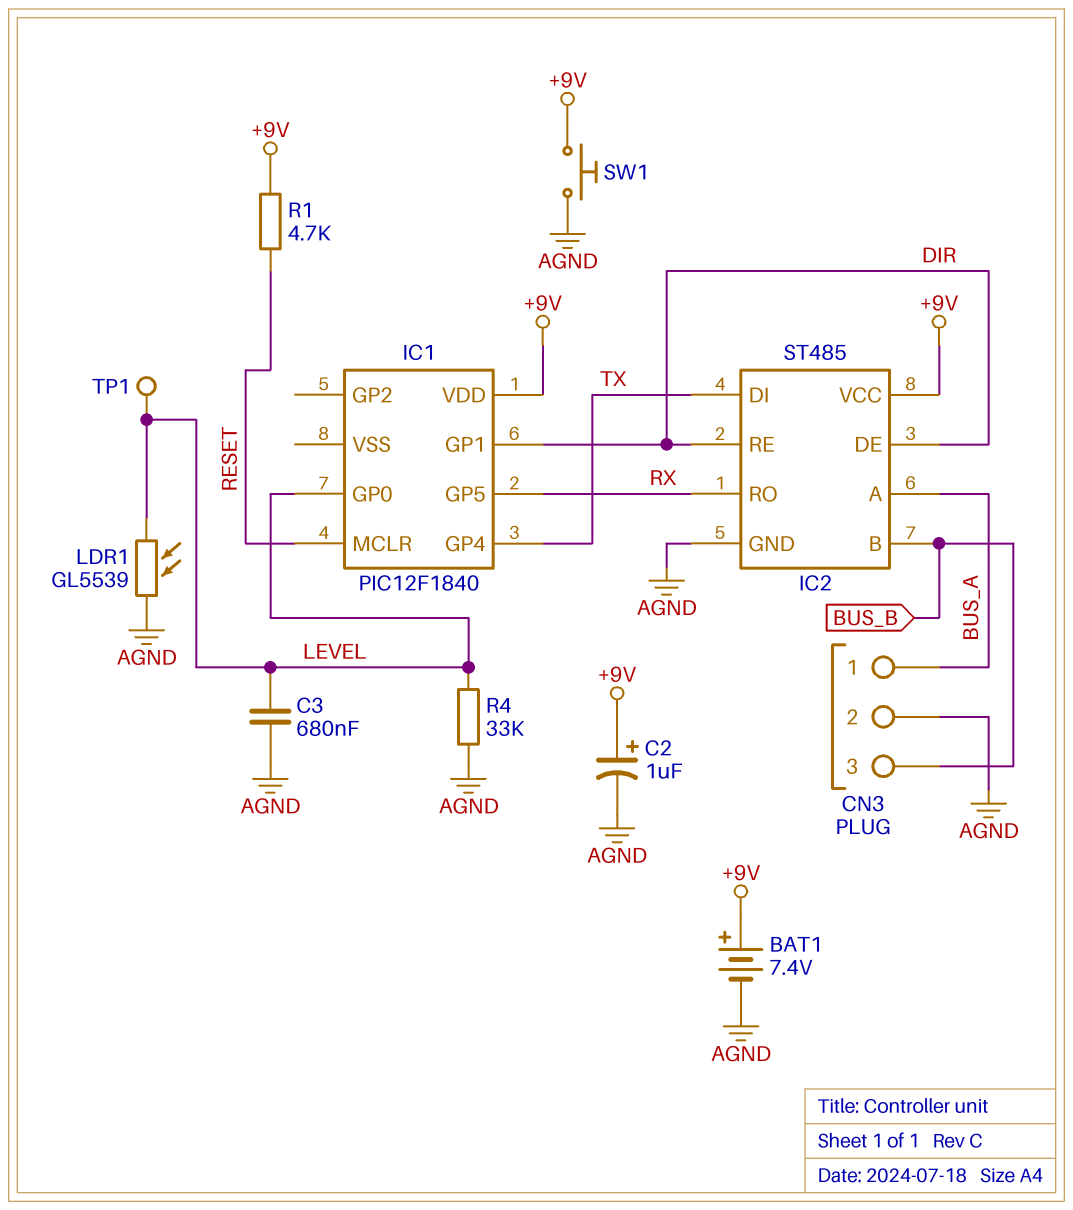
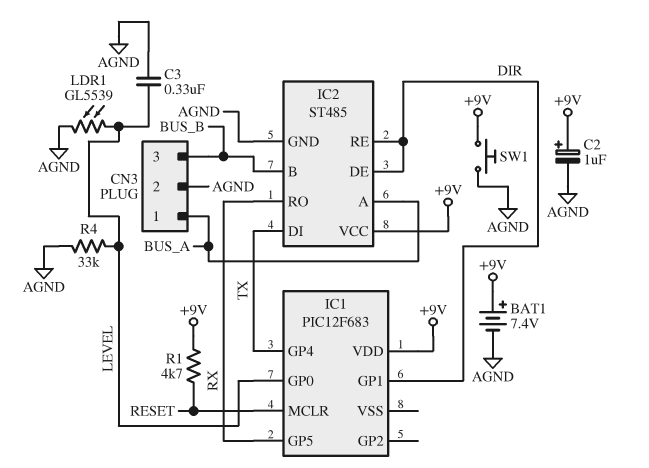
C3: 680nF (AGND, LEVEL) -> 330nF (AGND, LEVEL)
IC1: PIC12F1840 -> PIC12F683
TP1: test point (LEVEL) -> none

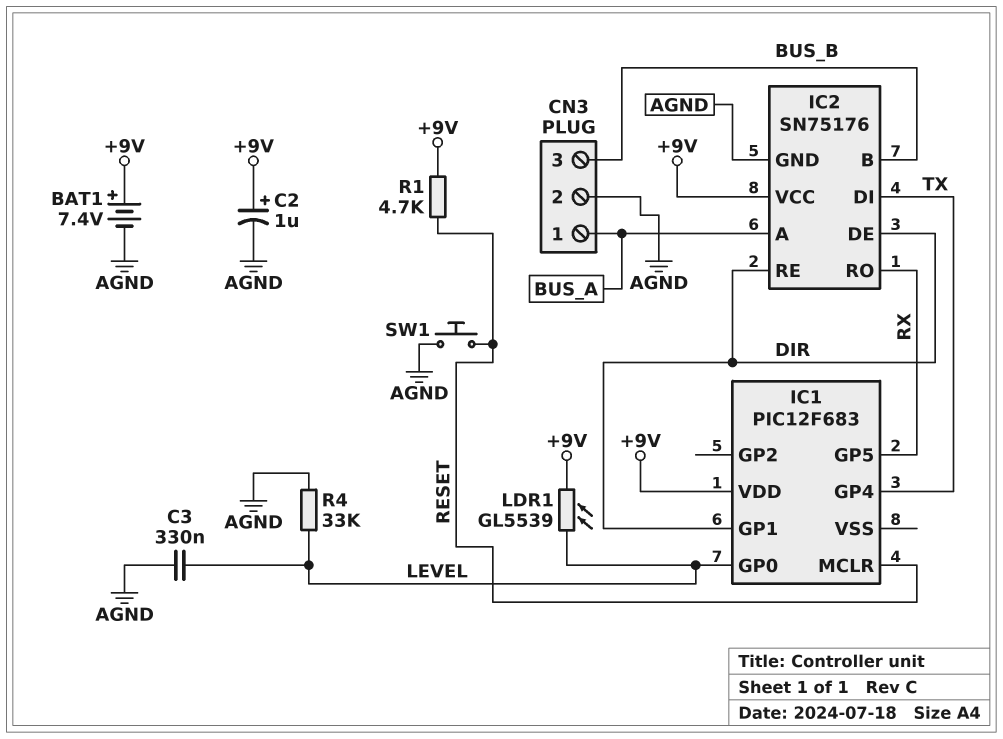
IC2: ST485 -> SN75176
LDR1: GL5539 (AGND, LEVEL) -> GL5539 (+9V, LEVEL)
SW1: button (+9V, AGND) -> button (AGND, RESET)

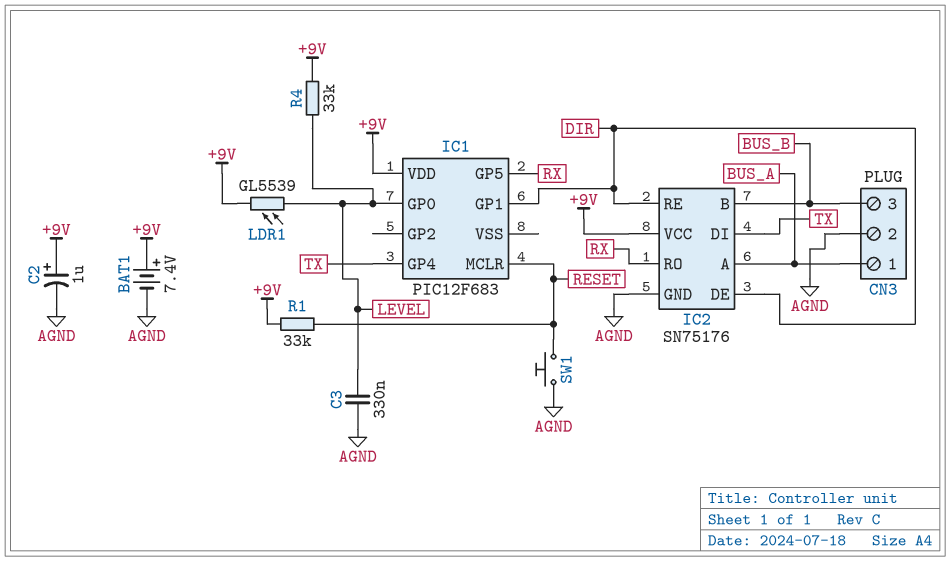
R1: 4.7k (+9V, RESET) -> 33k (+9V, RESET)
R4: 33k (AGND, LEVEL) -> 33k (+9V, LEVEL)

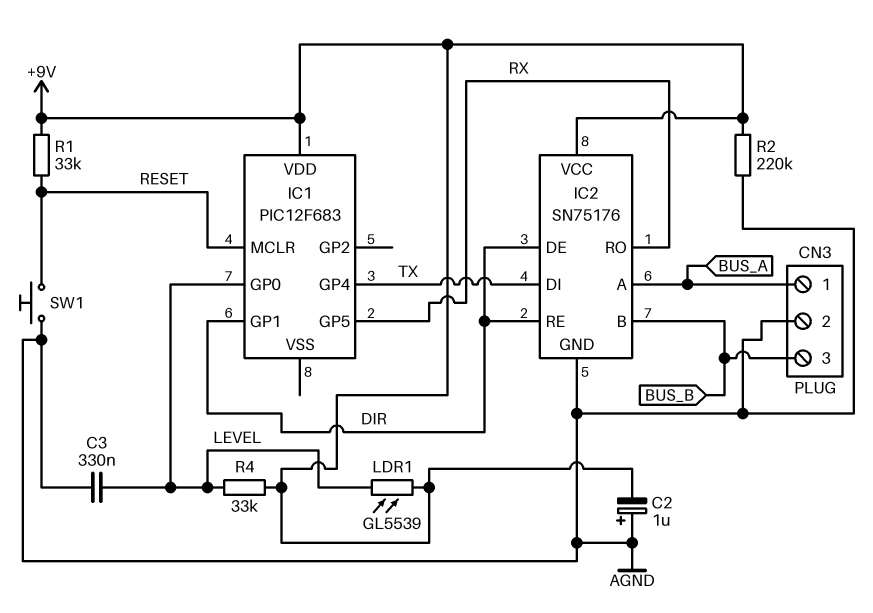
BAT1: 7.4V (plus +9V, minus AGND) -> none
C2: 1uF (plus +9V, minus AGND) -> 1uF (plus AGND, minus +9V)
R2: none -> 220k (+9V, AGND)

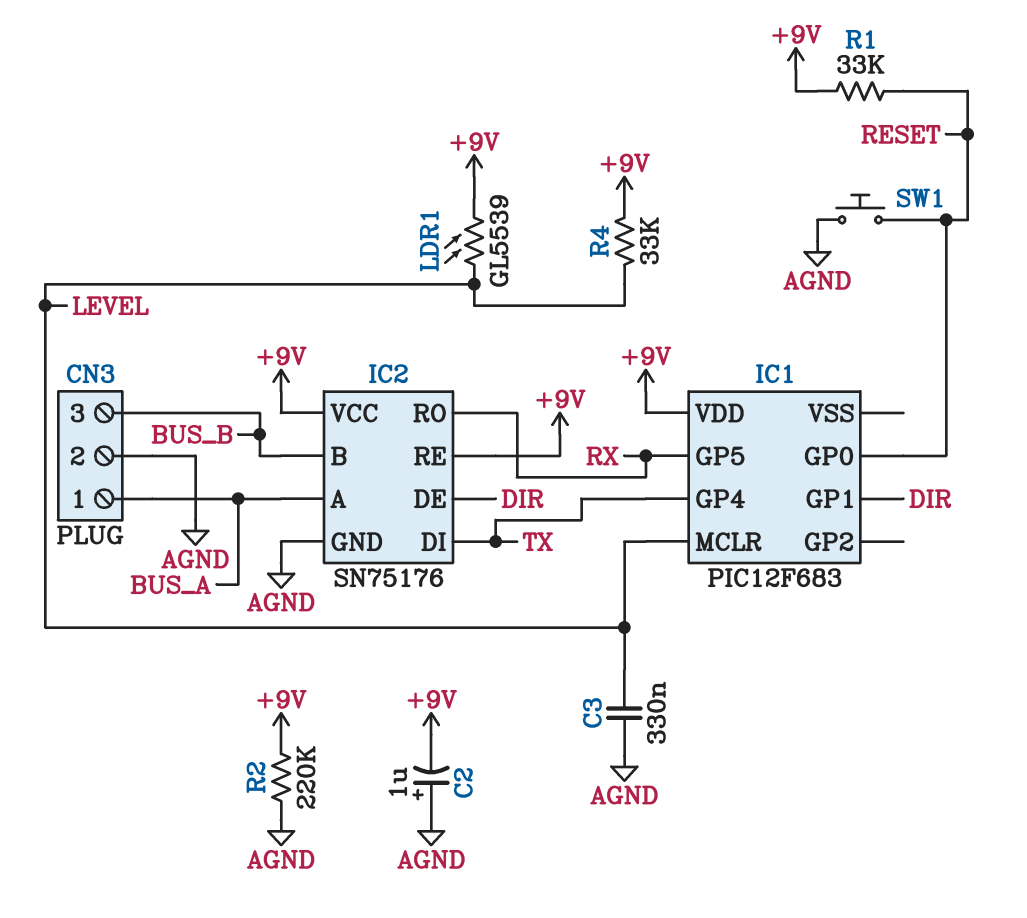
IC1 pin GP0: LEVEL -> RESET
IC1 pin MCLR: RESET -> LEVEL
IC2 pin RE: DIR -> +9V

